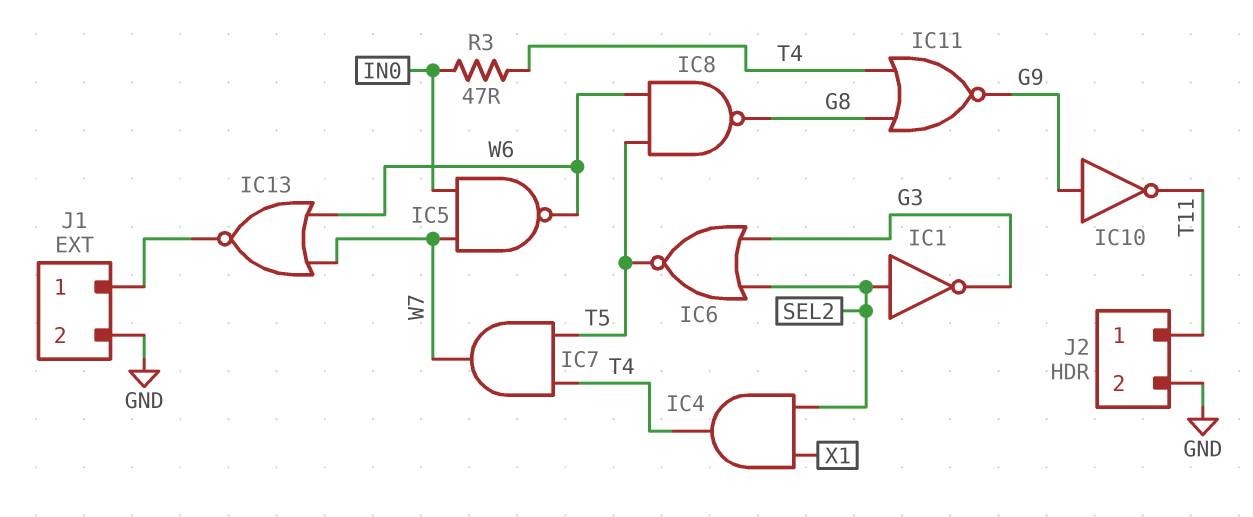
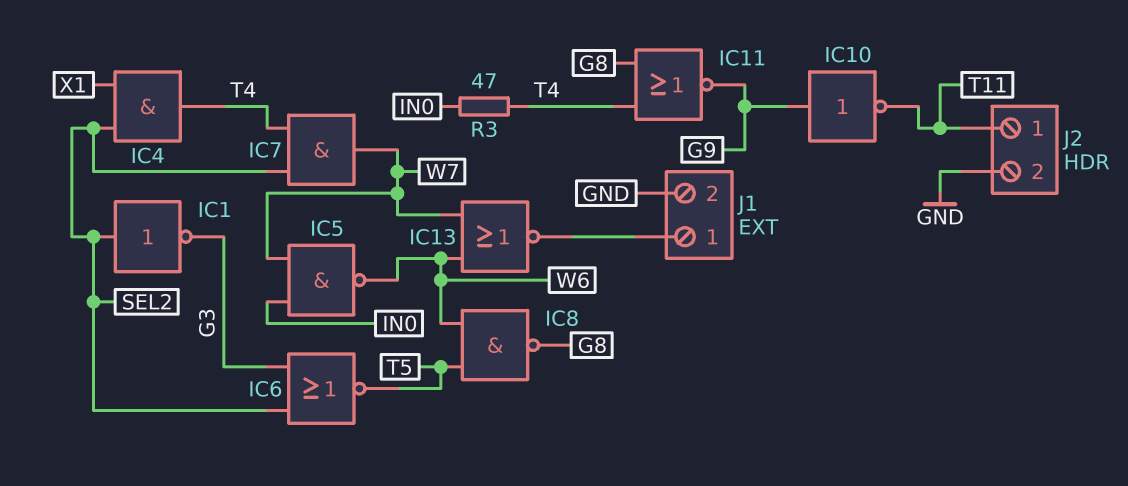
IC7: AND (in T4, in T5, out W7) -> AND (in SEL2, in T4, out W7)

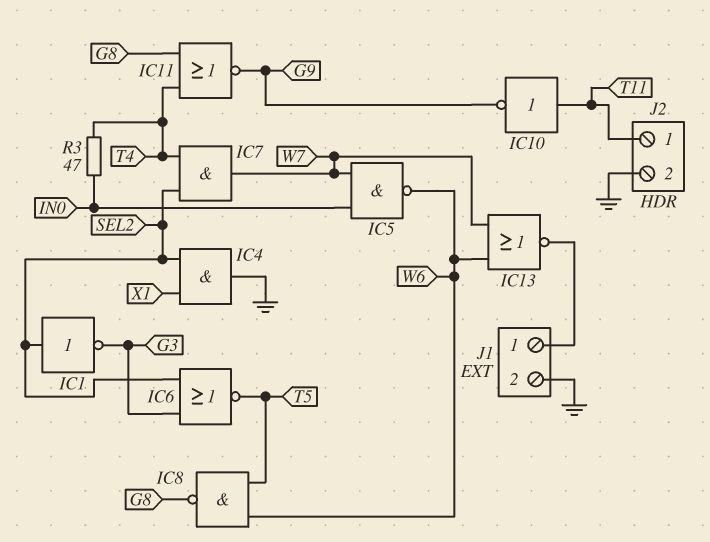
IC4: AND (in SEL2, in X1, out T4) -> AND (in SEL2, in X1, out GND)
IC10: NOT (in G9, out T11) -> NOT (in T11, out G9)

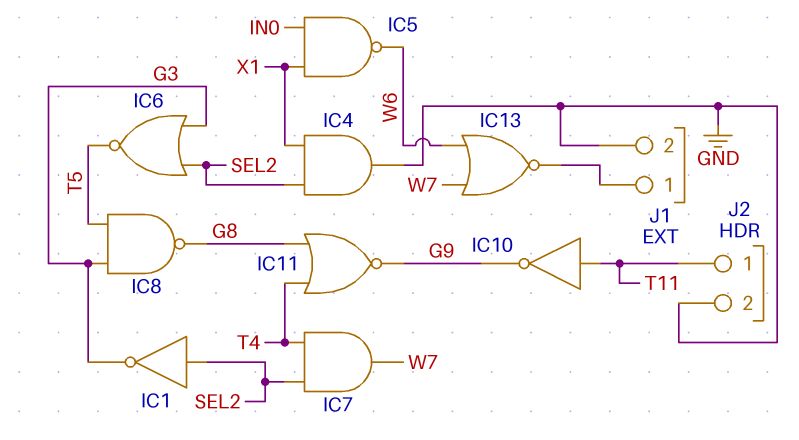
IC5: NAND (in IN0, in W7, out W6) -> NAND (in IN0, in X1, out W6)
IC8: NAND (in T5, in W6, out G8) -> NAND (in G3, in T5, out G8)
R3: 47 (IN0, T4) -> none

